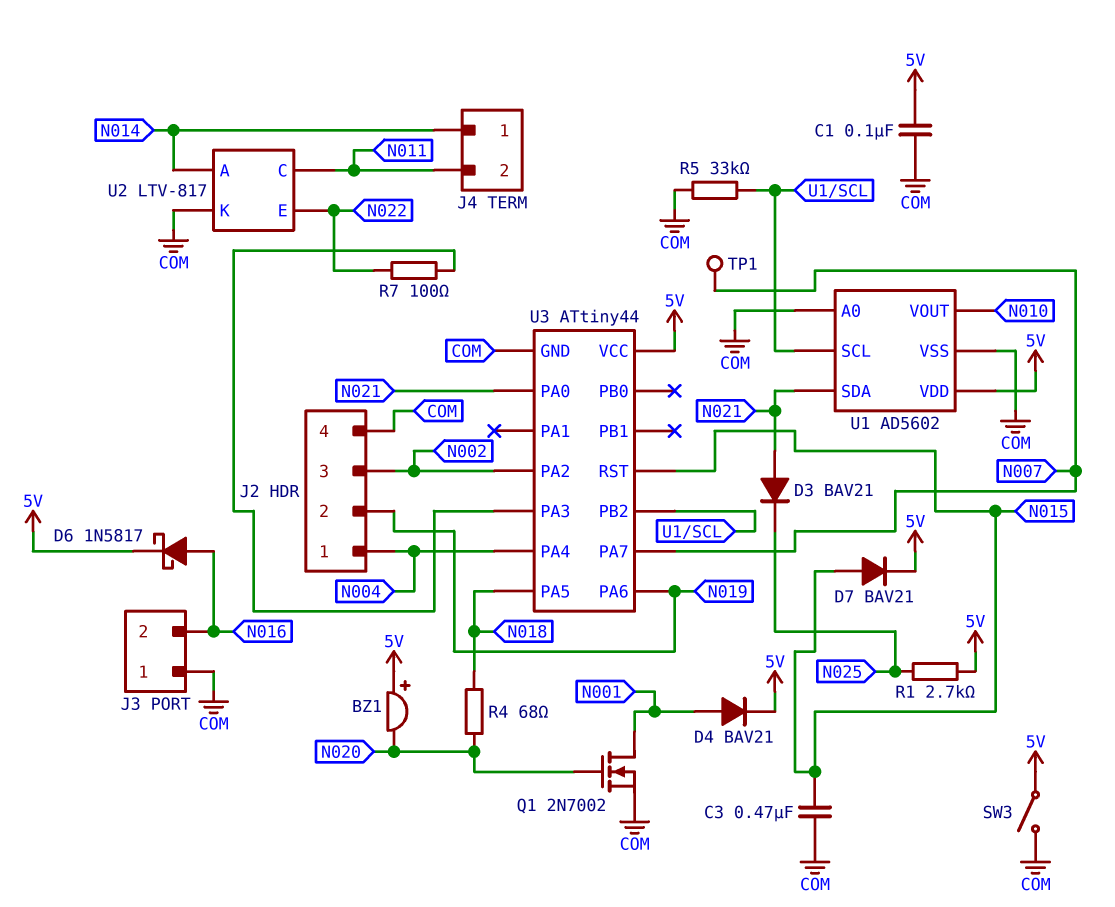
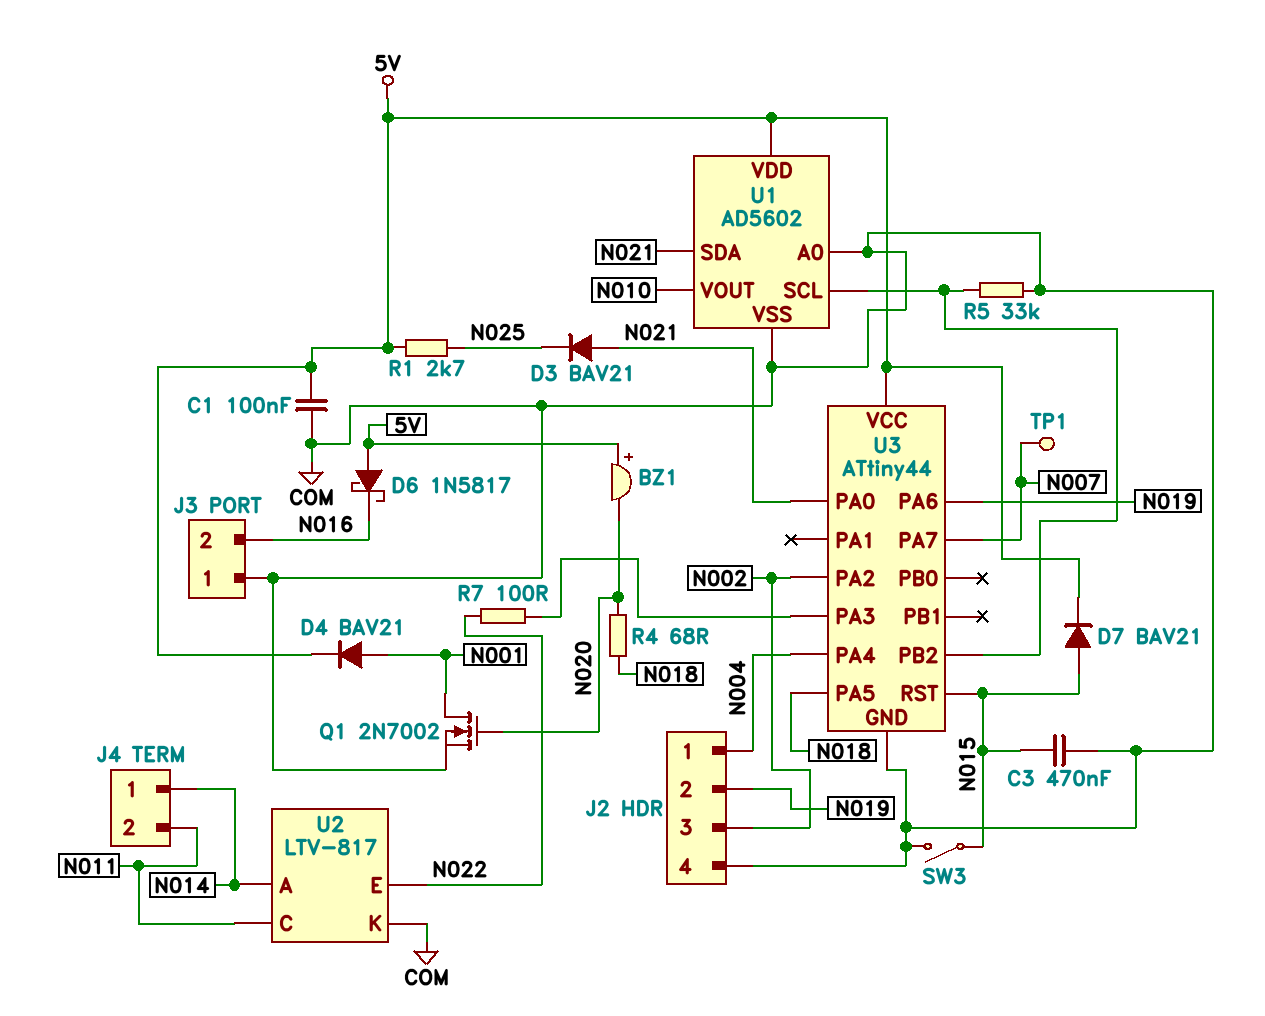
D6: schottky 1N5817 (A N016, K 5V) -> schottky 1N5817 (A 5V, K N016)
SW3: switch (5V, COM) -> switch (COM, N015)

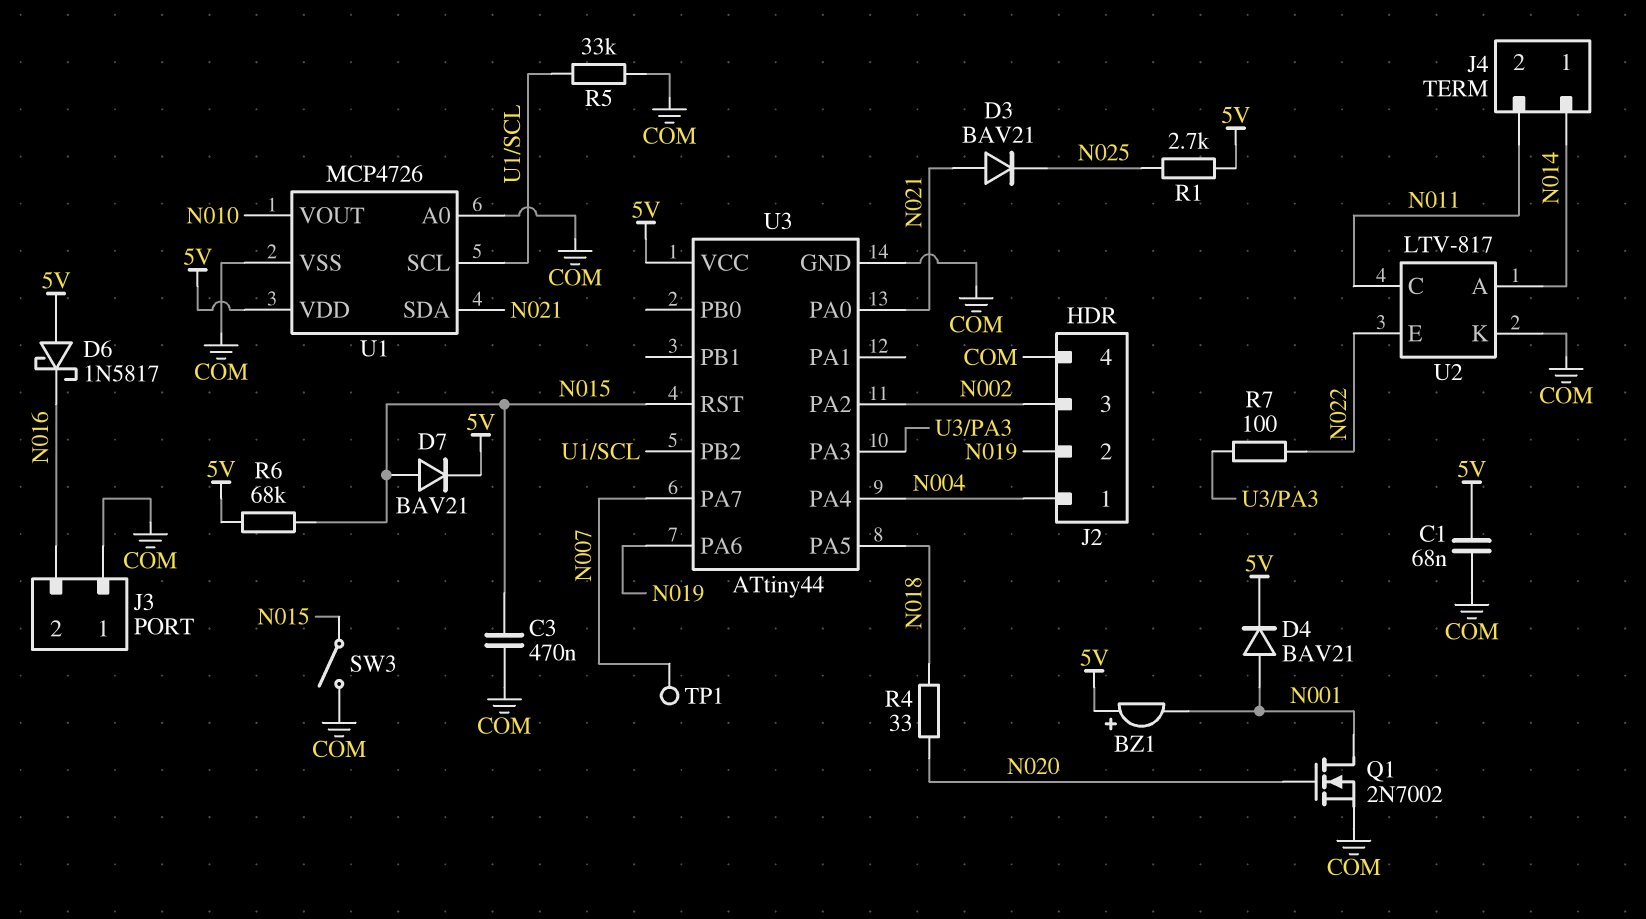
BZ1: buzzer (plus 5V, minus N020) -> buzzer (plus 5V, minus N001)
C1: 100nF (5V, COM) -> 68nF (5V, COM)
R4: 68 (N018, N020) -> 33 (N018, N020)
R6: none -> 68k (5V, N015)
U1: AD5602 -> MCP4726

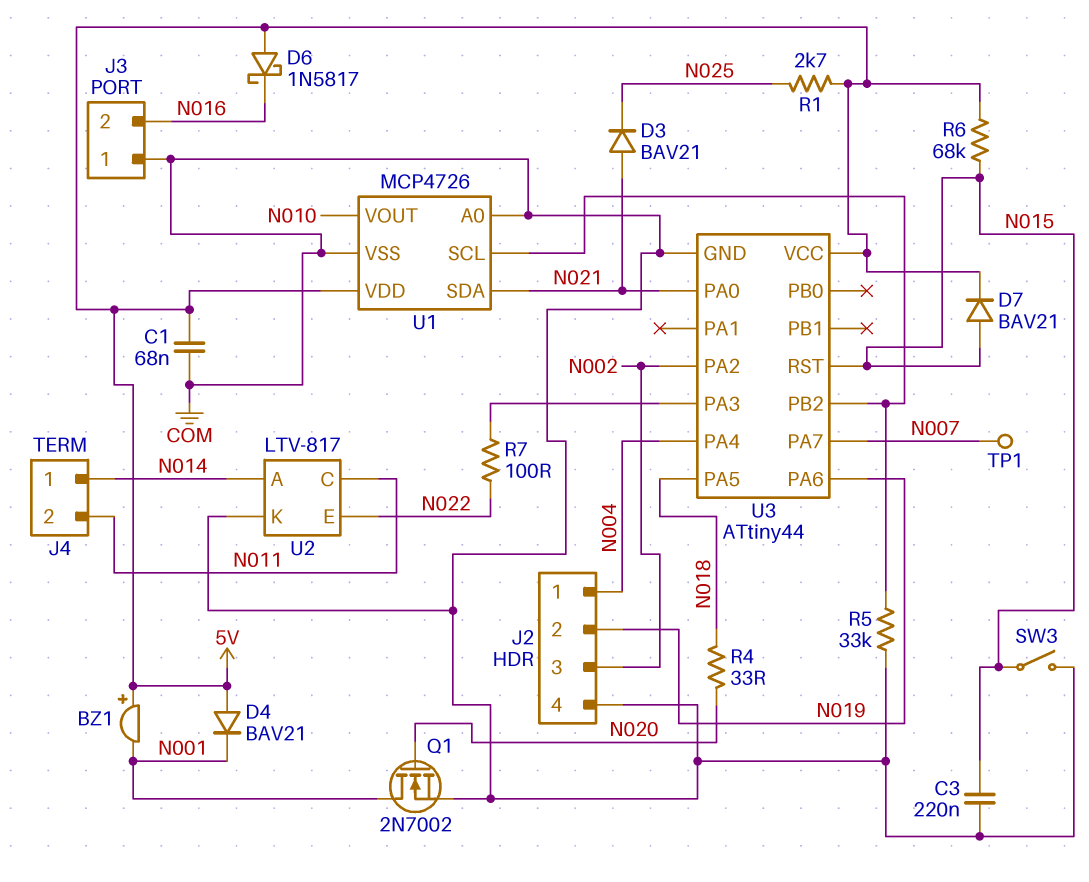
C3: 470nF (COM, N015) -> 220nF (COM, N015)
D4: diode BAV21 (A N001, K 5V) -> diode BAV21 (A 5V, K N001)

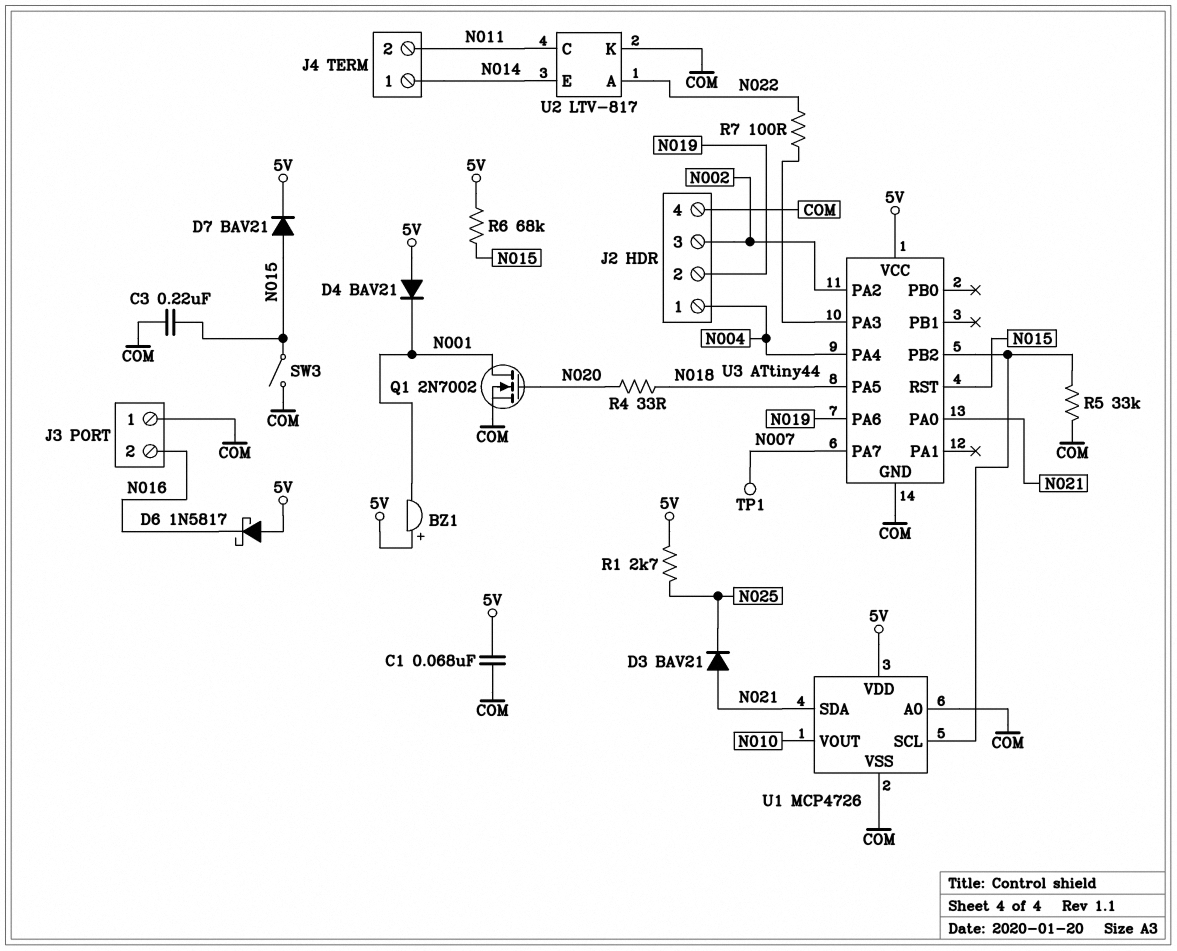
U2 pin A: N014 -> N022
U2 pin E: N022 -> N014

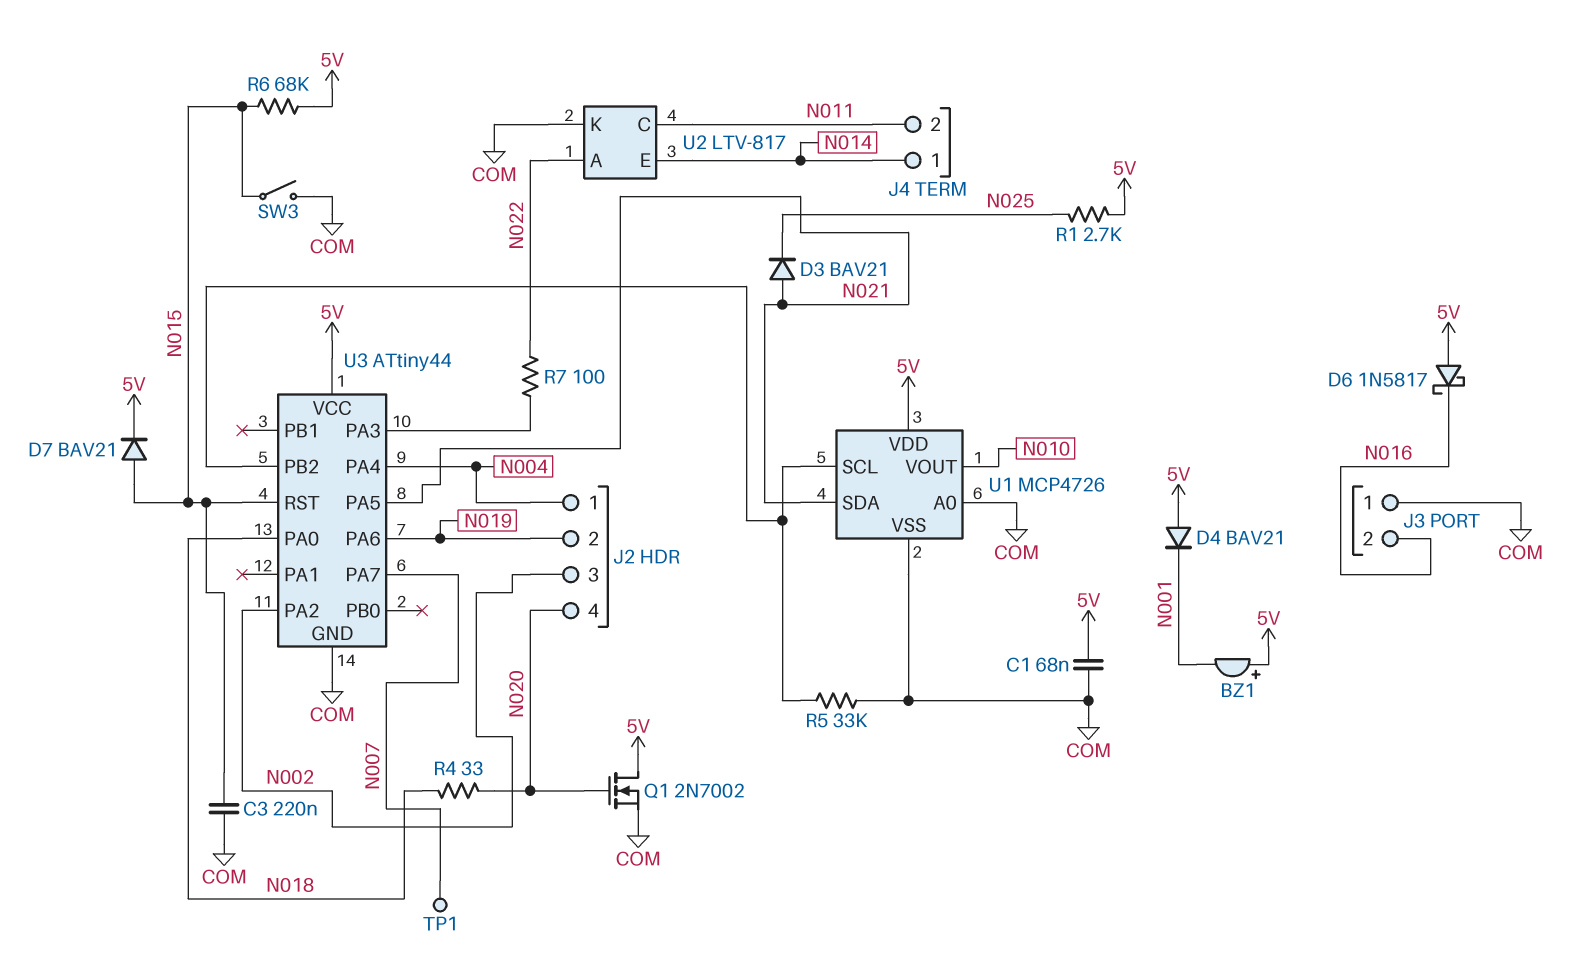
J2 pin 4: COM -> N020
Q1: NMOS 2N7002 (G N020, D N001, S COM) -> NMOS 2N7002 (G N020, D 5V, S COM)
U3 pin PA0: N021 -> N018
U3 pin PA5: N018 -> N021

